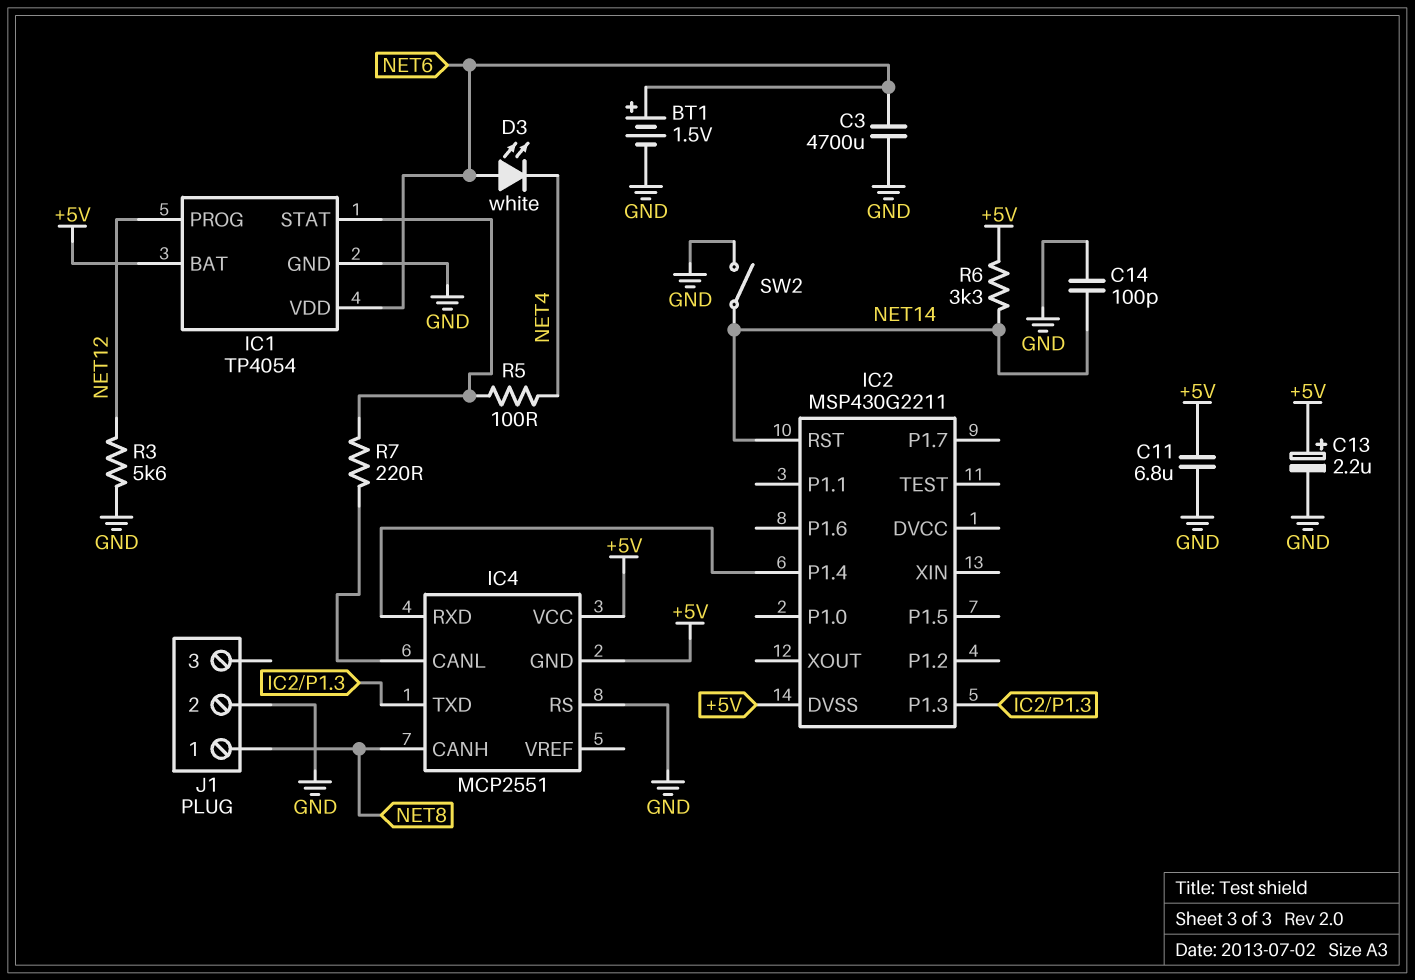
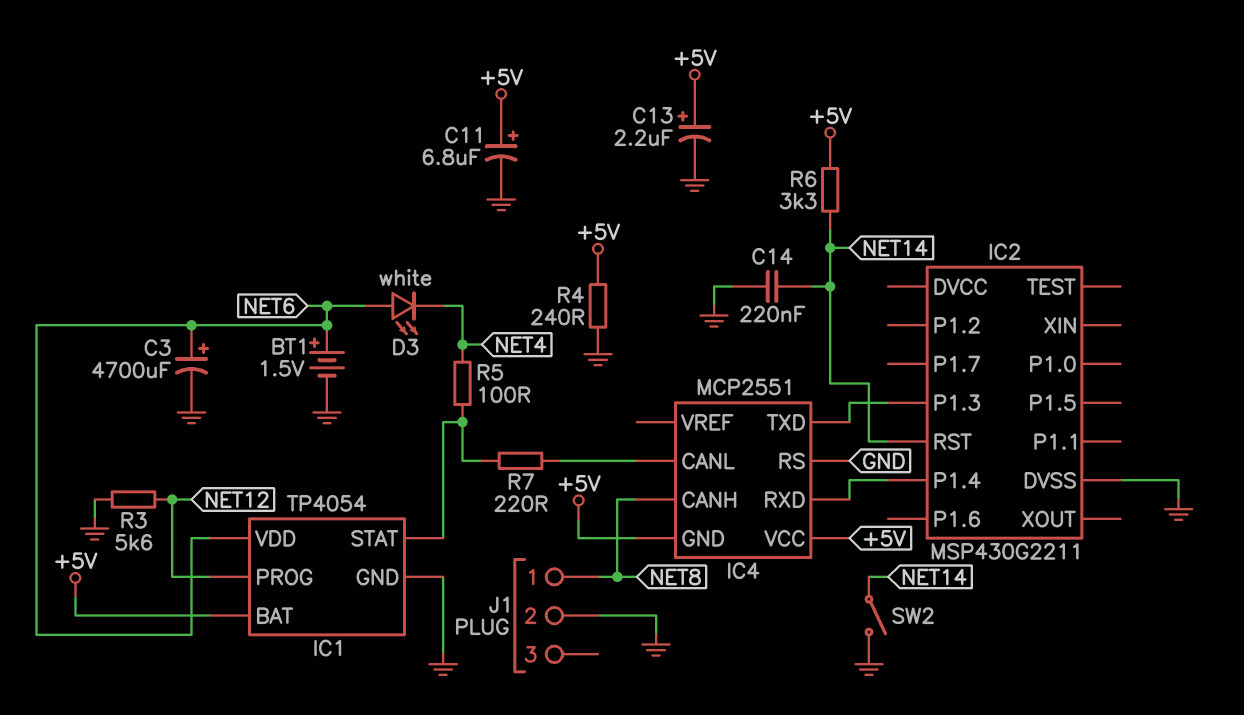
C3: 4700uF (GND, NET6) -> 4700uF (plus NET6, minus GND)
C11: 6.8uF (+5V, GND) -> 6.8uF (plus +5V, minus GND)
C14: 100pF (GND, NET14) -> 220nF (GND, NET14)
IC2 pin DVSS: +5V -> GND
R4: none -> 240 (+5V, GND)

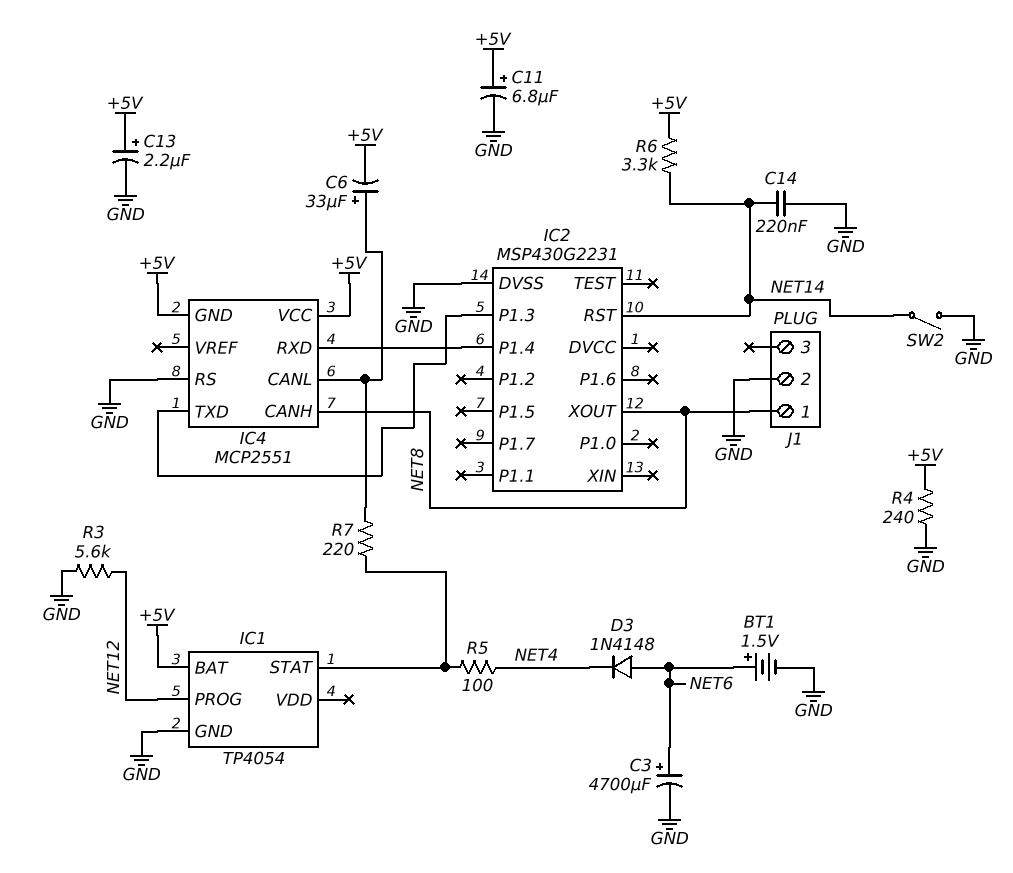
C6: none -> 33uF (plus IC4/CANL, minus +5V)
D3: LED white (A NET6, K NET4) -> diode 1N4148 (A NET6, K NET4)
IC1 pin VDD: NET6 -> none
IC2: MSP430G2211 -> MSP430G2231
IC2 pin XOUT: none -> NET8

